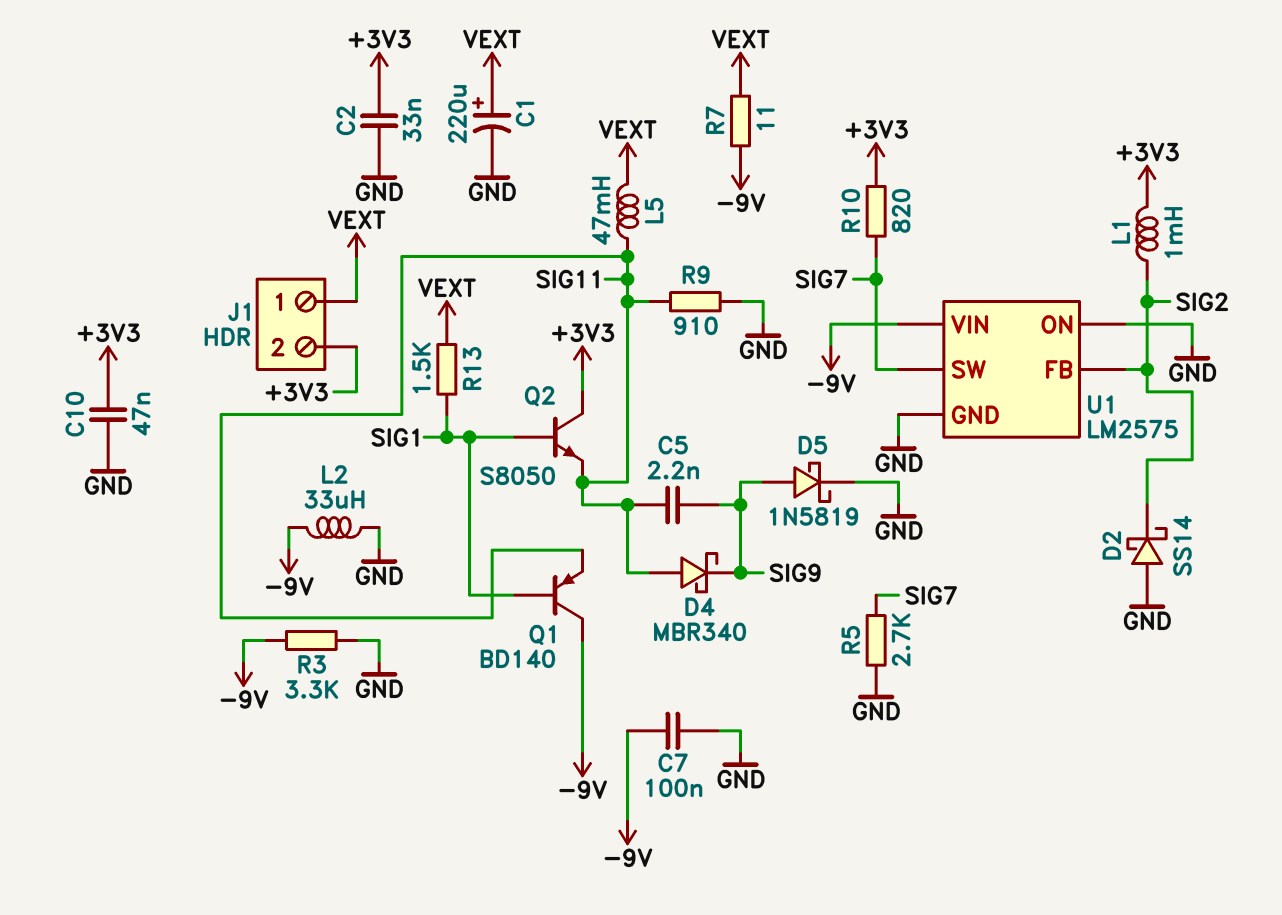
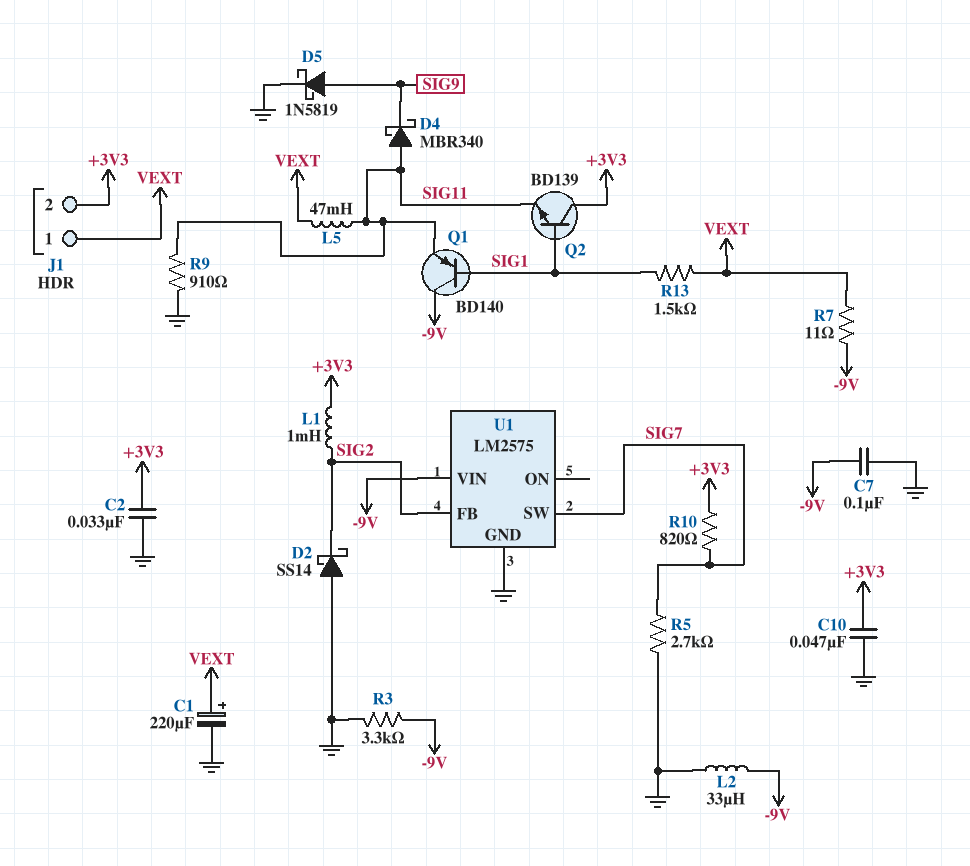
C5: 2.2nF (SIG9, SIG11) -> none
Q2: NPN S8050 (B SIG1, C +3V3, E SIG11) -> NPN BD139 (B SIG1, C +3V3, E SIG11)
U1 pin ON: GND -> none

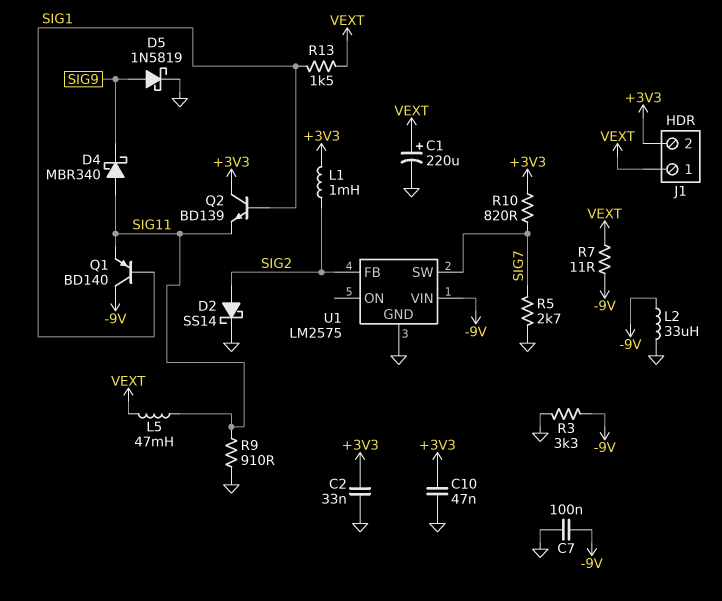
D2: schottky SS14 (A GND, K SIG2) -> schottky SS14 (A SIG2, K GND)

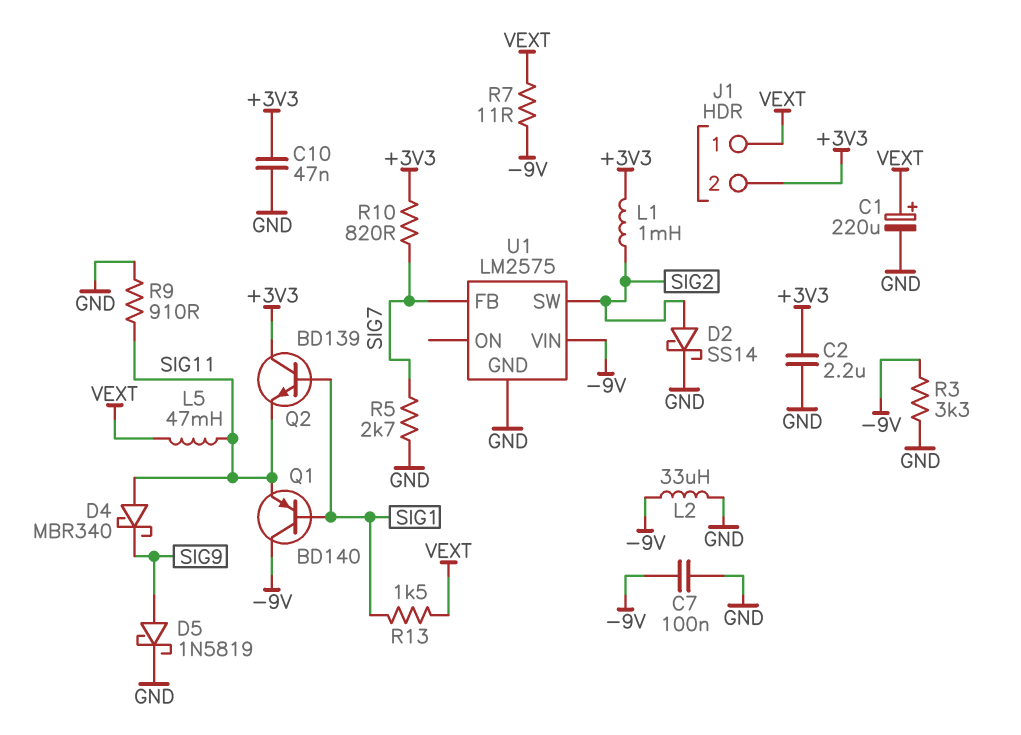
C2: 33nF (+3V3, GND) -> 2.2uF (+3V3, GND)
U1 pin FB: SIG2 -> SIG7
U1 pin SW: SIG7 -> SIG2

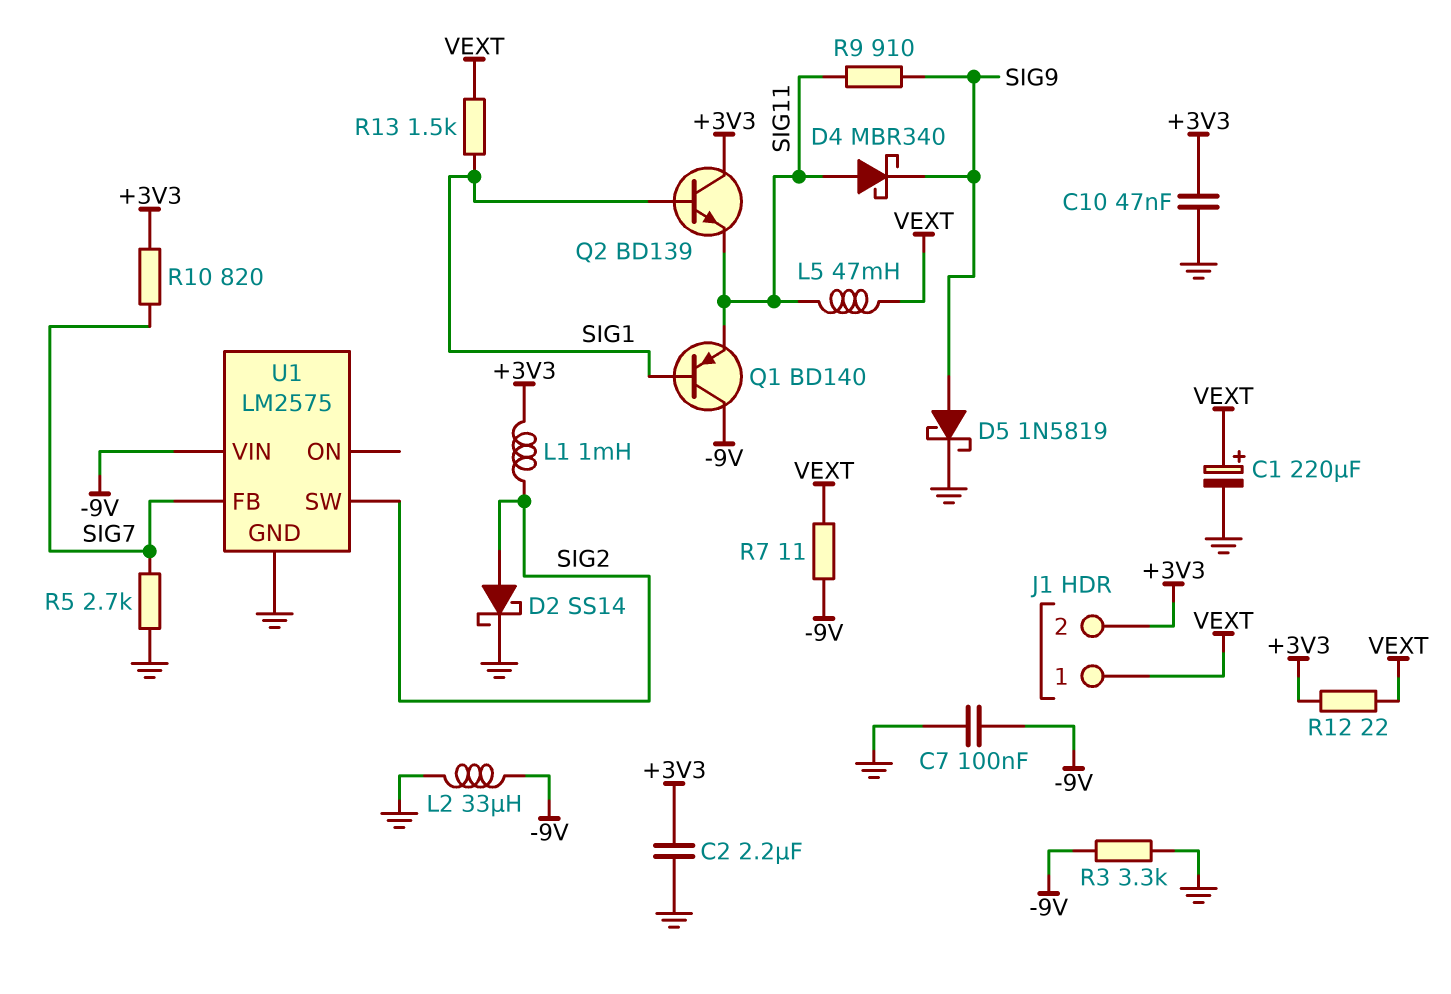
R9: 910 (GND, SIG11) -> 910 (SIG9, SIG11)
R12: none -> 22 (+3V3, VEXT)

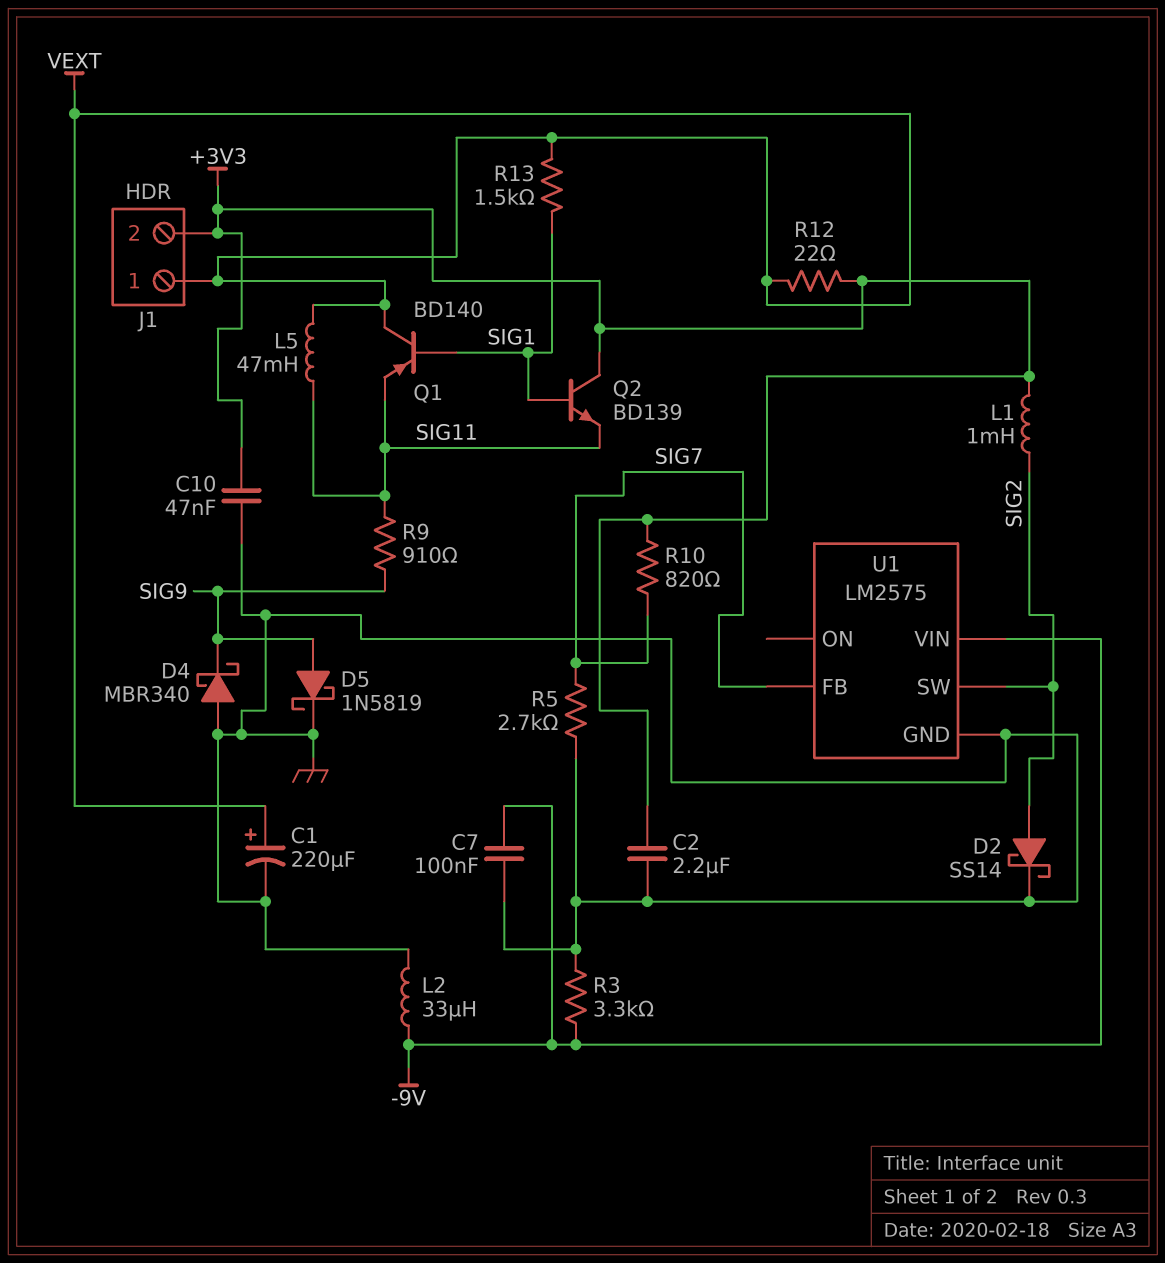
D4: schottky MBR340 (A SIG11, K SIG9) -> schottky MBR340 (A GND, K SIG9)
Q1: PNP BD140 (B SIG1, C -9V, E SIG11) -> PNP BD140 (B SIG1, C VEXT, E SIG11)
R7: 11 (-9V, VEXT) -> none

